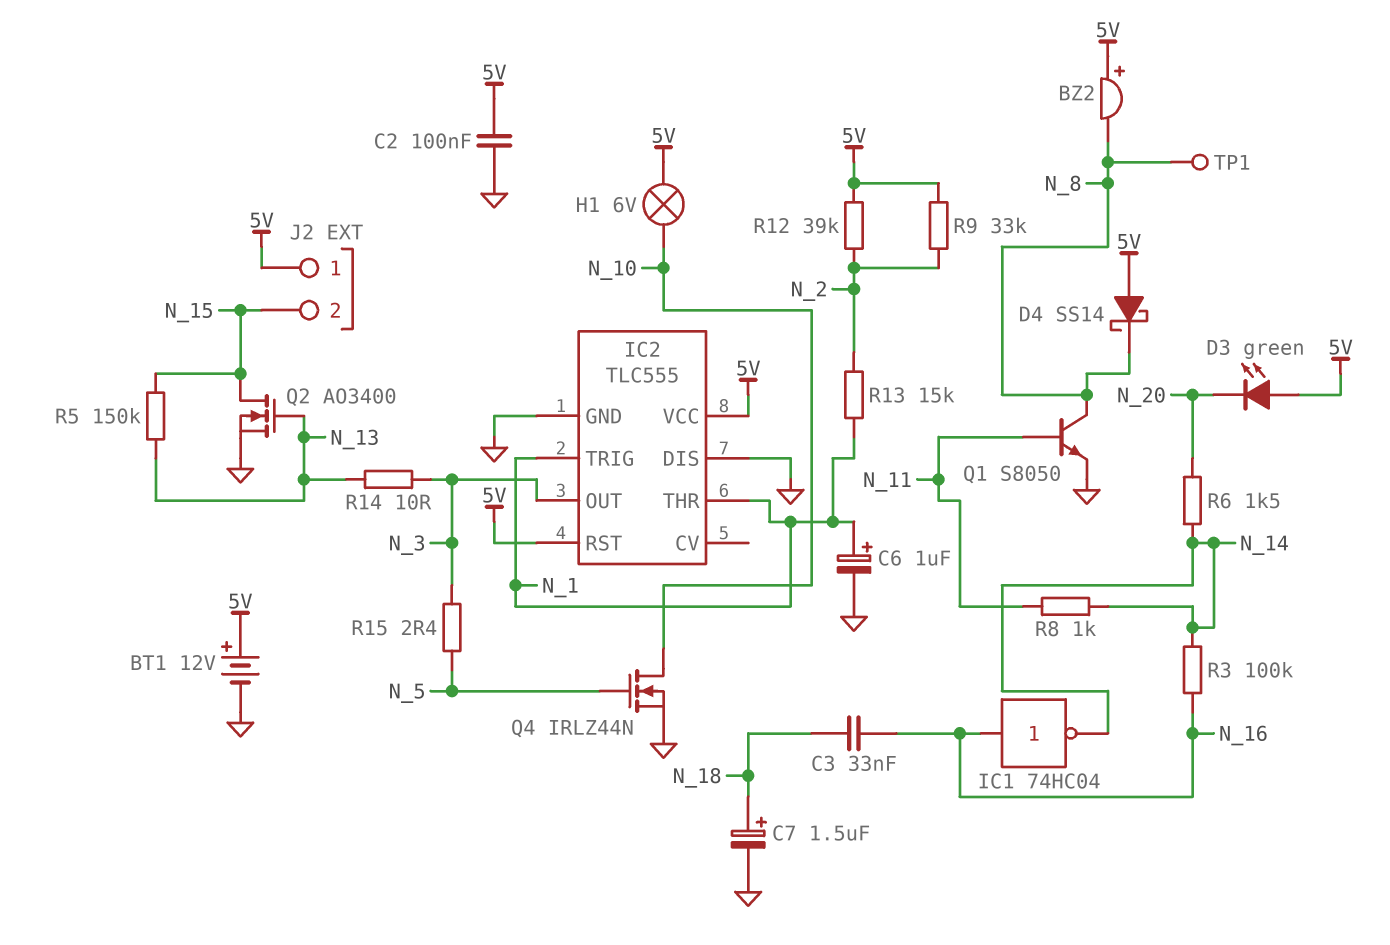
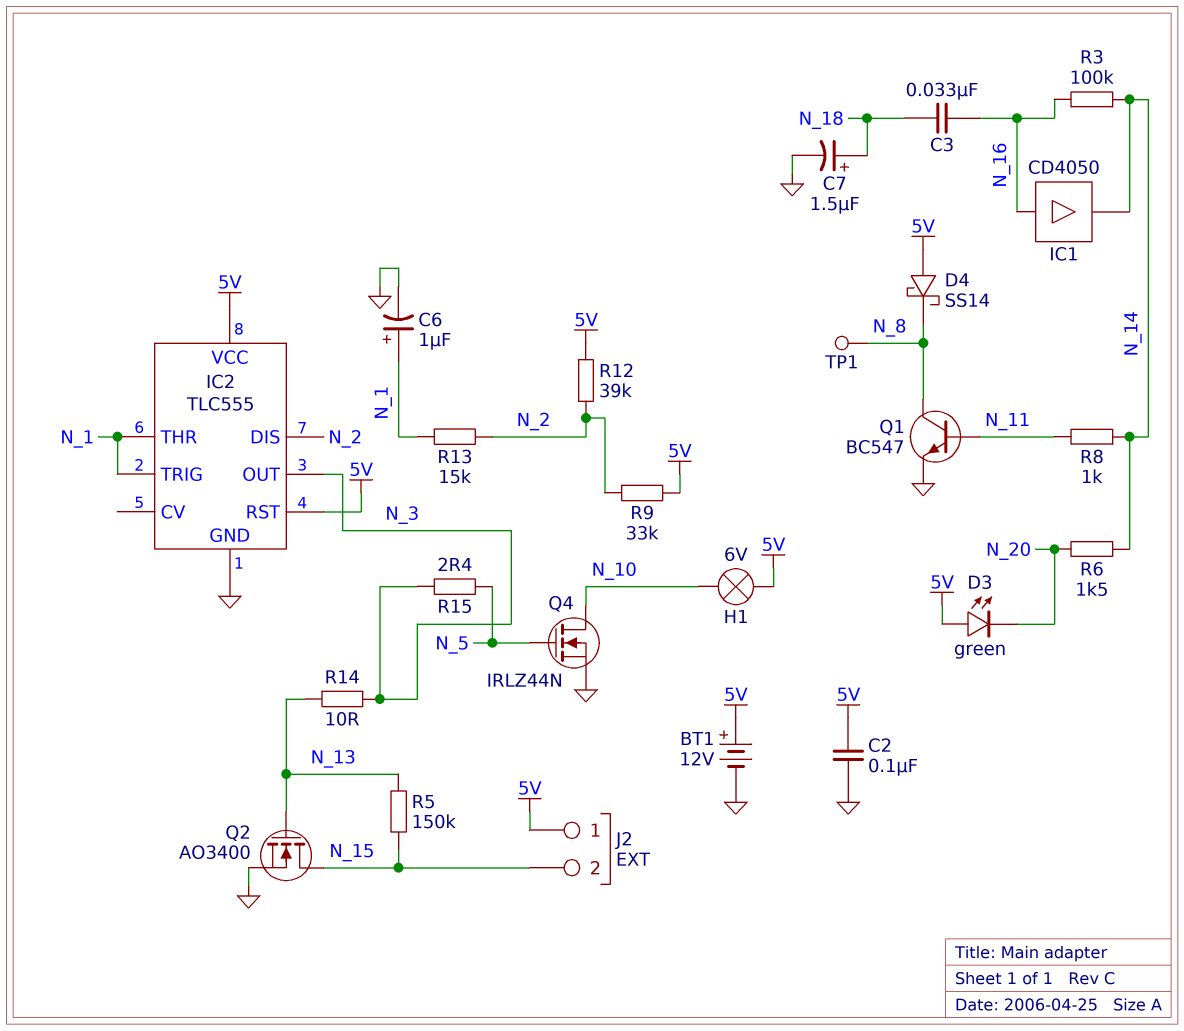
BZ2: buzzer (plus 5V, minus N_8) -> none
IC1: NOT 74HC04 (in N_16, out N_14) -> buffer CD4050 (in N_16, out N_14)
IC2 pin DIS: GND -> N_2
Q1: NPN S8050 (B N_11, C N_8, E GND) -> NPN BC547 (B N_11, C N_8, E GND)

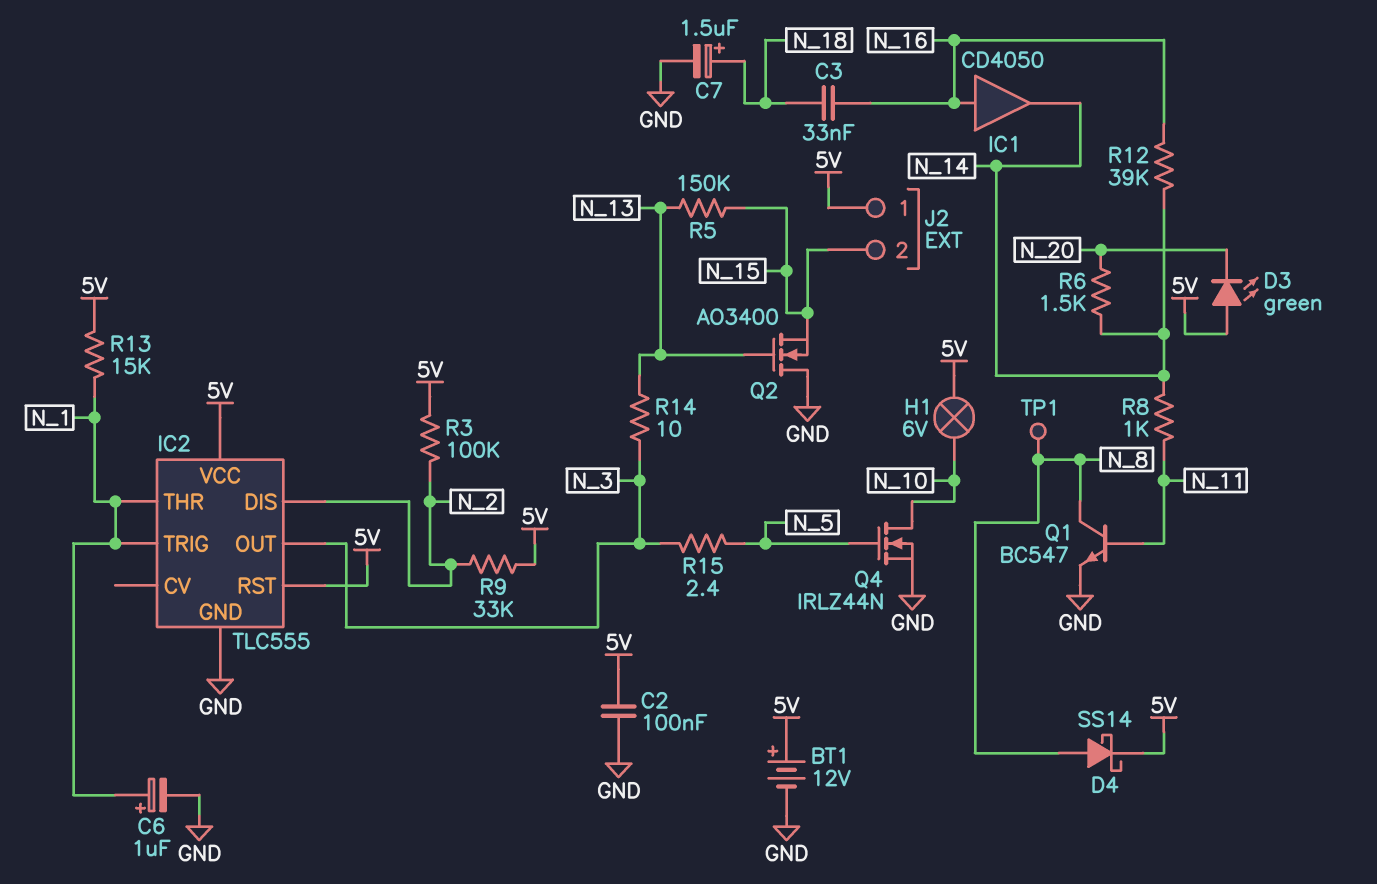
D4: schottky SS14 (A 5V, K N_8) -> schottky SS14 (A N_8, K 5V)
Q2: NMOS AO3400 (G N_13, D N_15, S GND) -> NMOS AO3400 (G N_13, D GND, S N_15)
R3: 100k (N_14, N_16) -> 100k (5V, N_2)
R12: 39k (5V, N_2) -> 39k (N_14, N_16)
R13: 15k (N_1, N_2) -> 15k (5V, N_1)

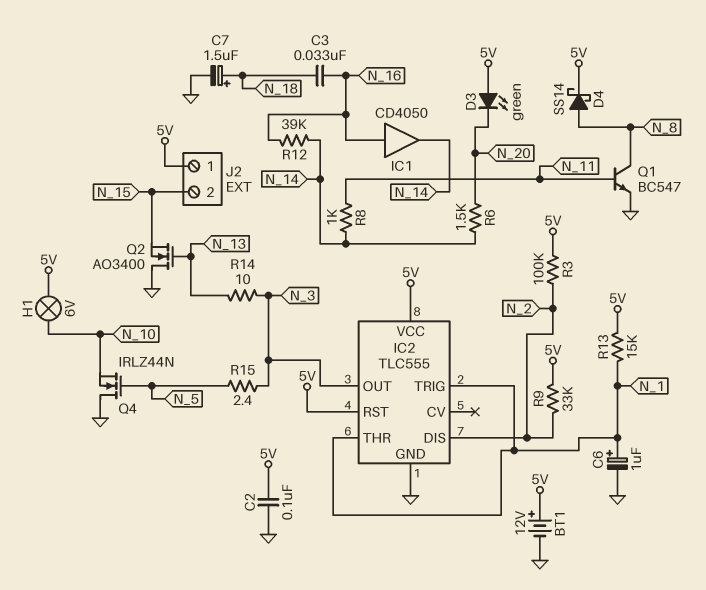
Q4: NMOS IRLZ44N (G N_5, D N_10, S GND) -> NMOS IRLZ44N (G N_5, D GND, S N_10)
R5: 150k (N_13, N_15) -> none
TP1: test point (N_8) -> none

